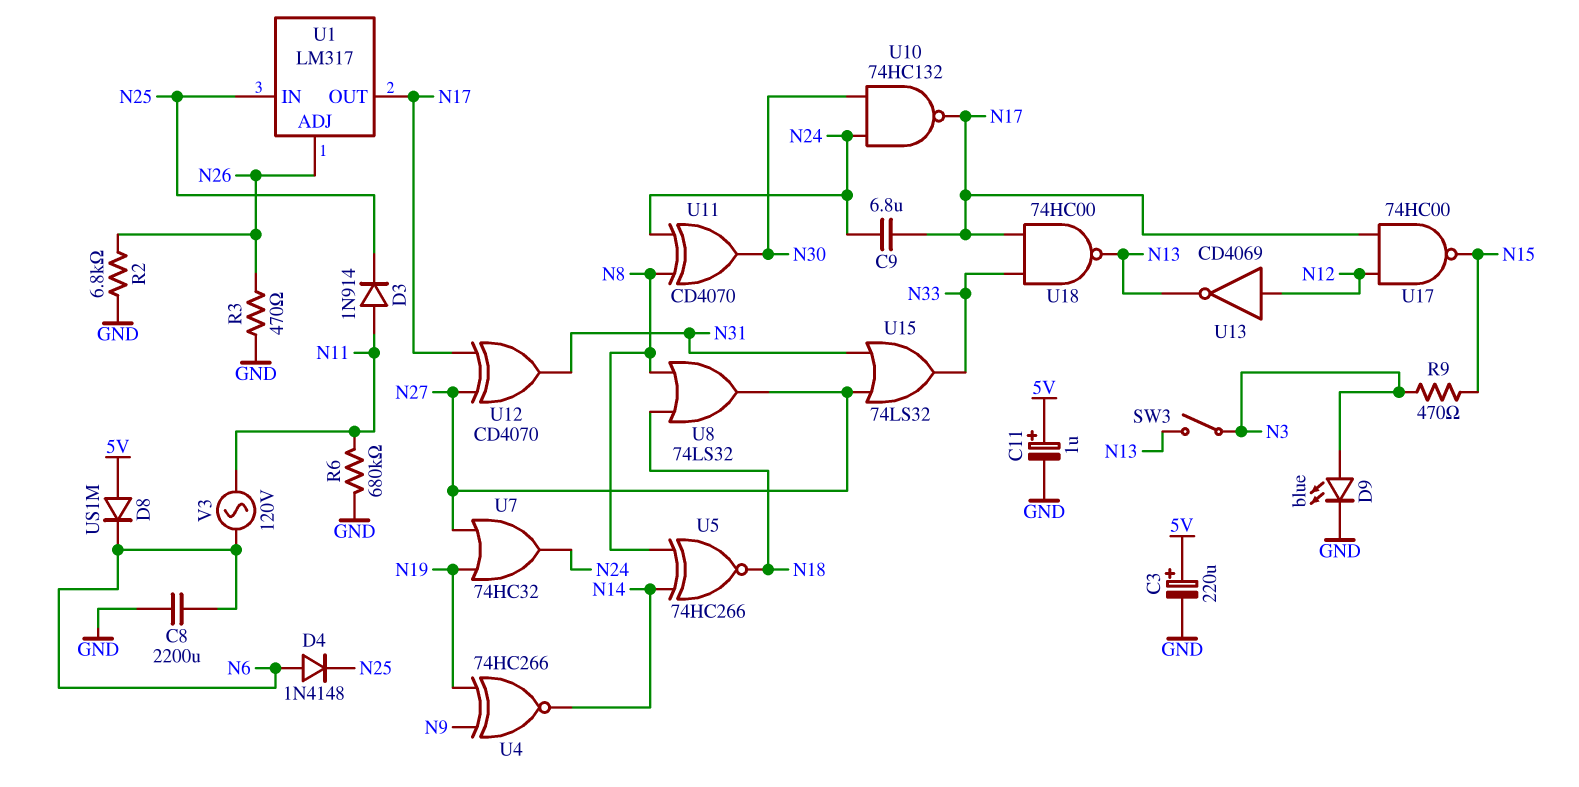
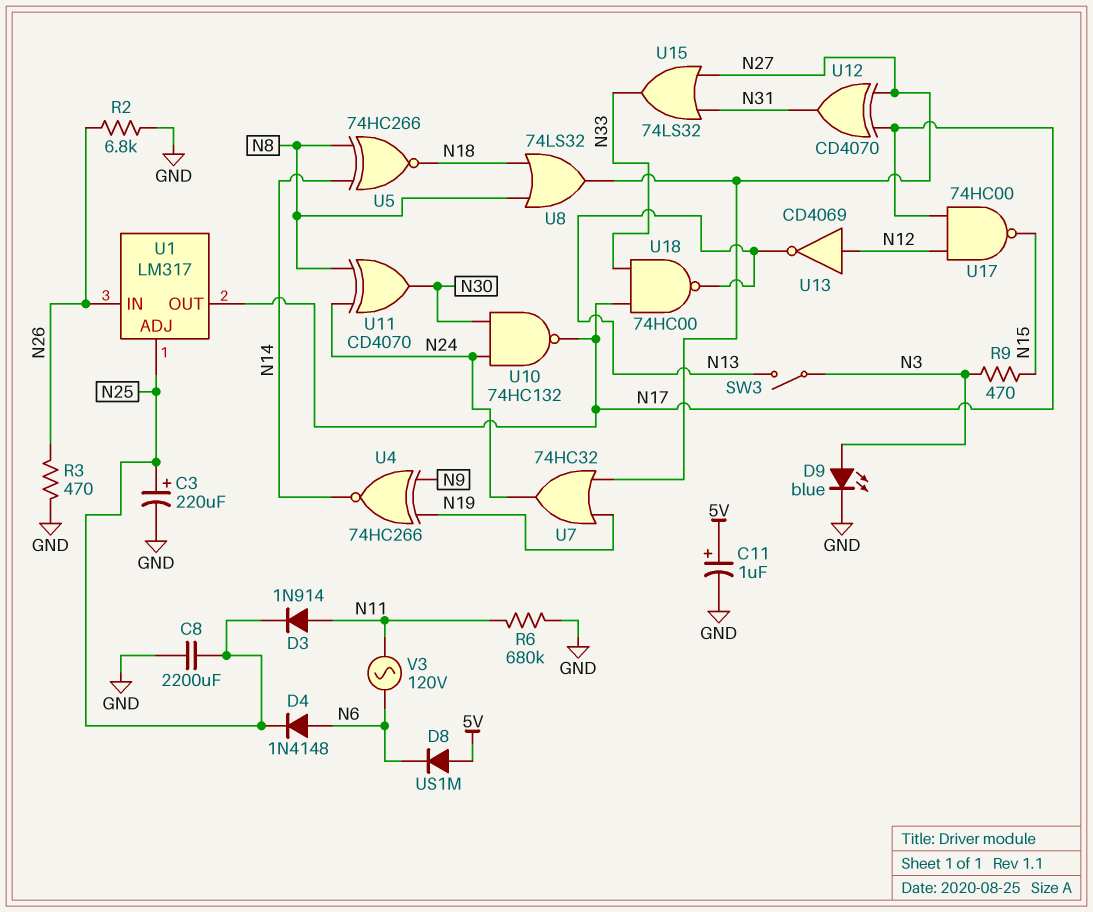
C3: 220uF (plus 5V, minus GND) -> 220uF (plus N25, minus GND)
C8: 2200uF (GND, N6) -> 2200uF (GND, N25)
C9: 6.8uF (N17, N24) -> none
U1 pin ADJ: N26 -> N25
U1 pin IN: N25 -> N26

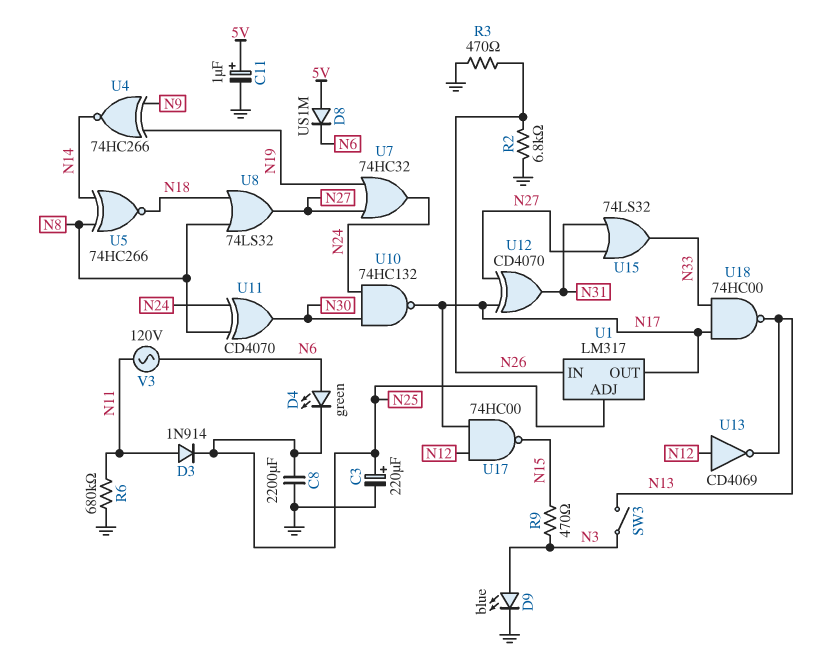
D4: diode 1N4148 (A N6, K N25) -> LED green (A N6, K N25)

